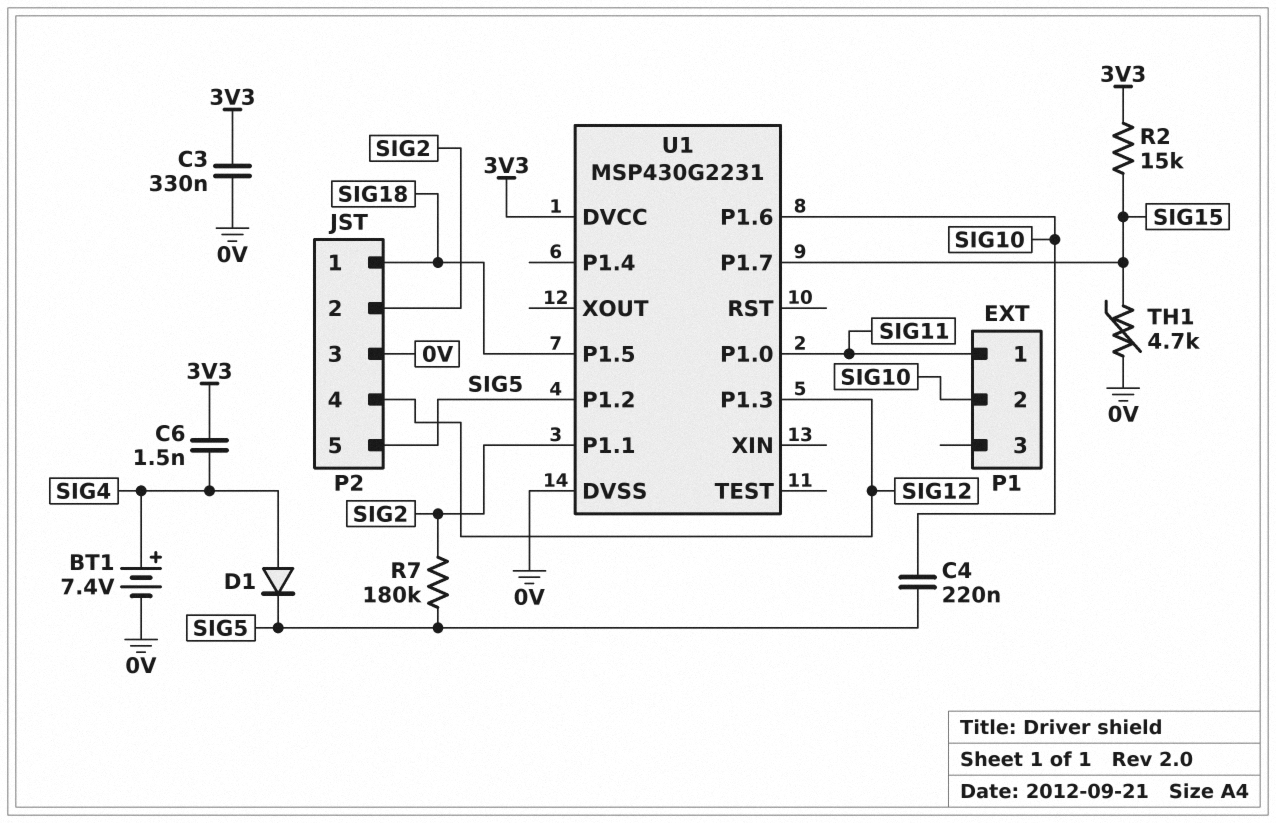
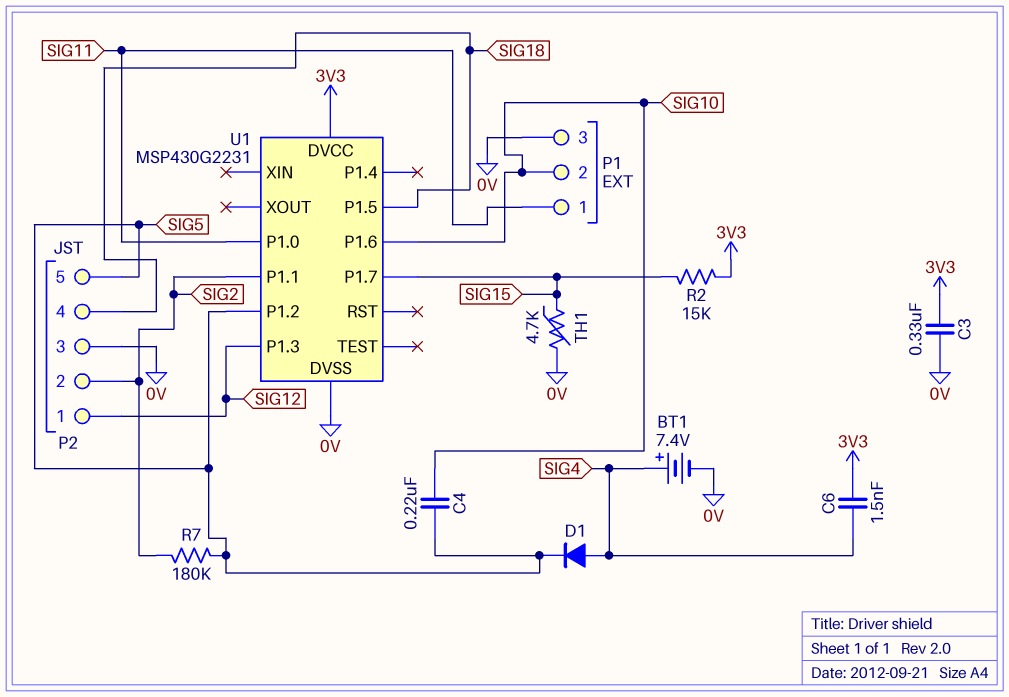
P1 pin 3: none -> 0V
P2 pin 1: SIG18 -> SIG12
P2 pin 4: SIG12 -> SIG18

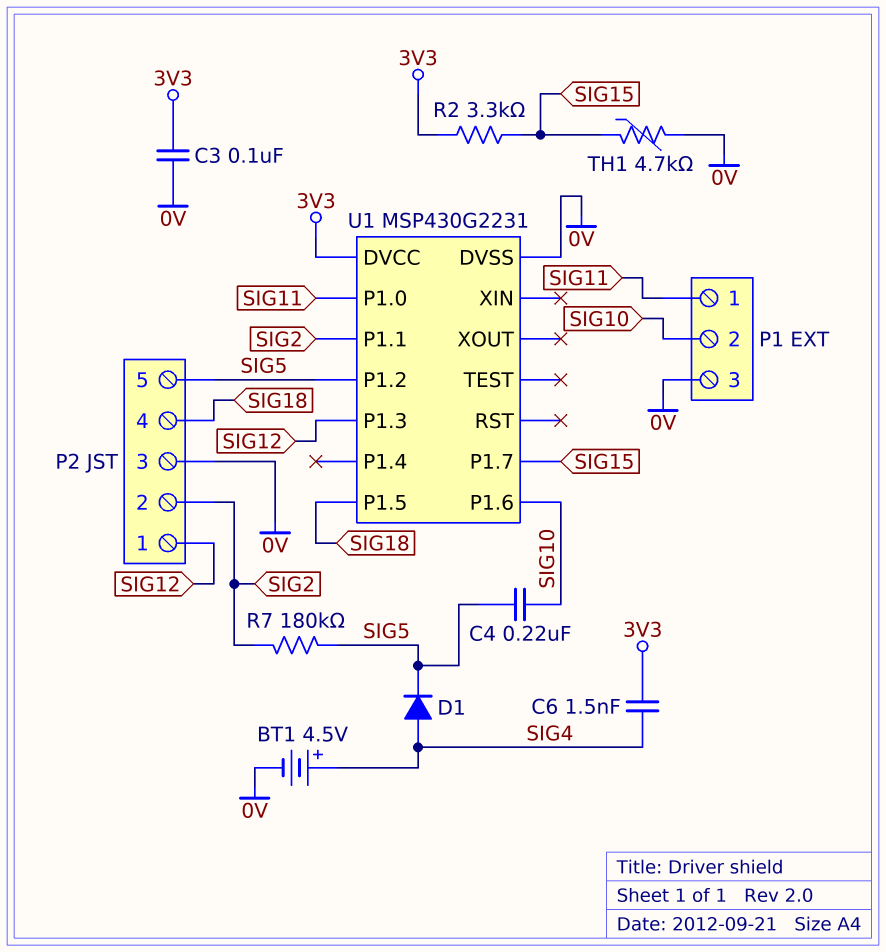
BT1: 7.4V (plus SIG4, minus 0V) -> 4.5V (plus SIG4, minus 0V)
C3: 330nF (0V, 3V3) -> 100nF (0V, 3V3)
R2: 15k (3V3, SIG15) -> 3.3k (3V3, SIG15)

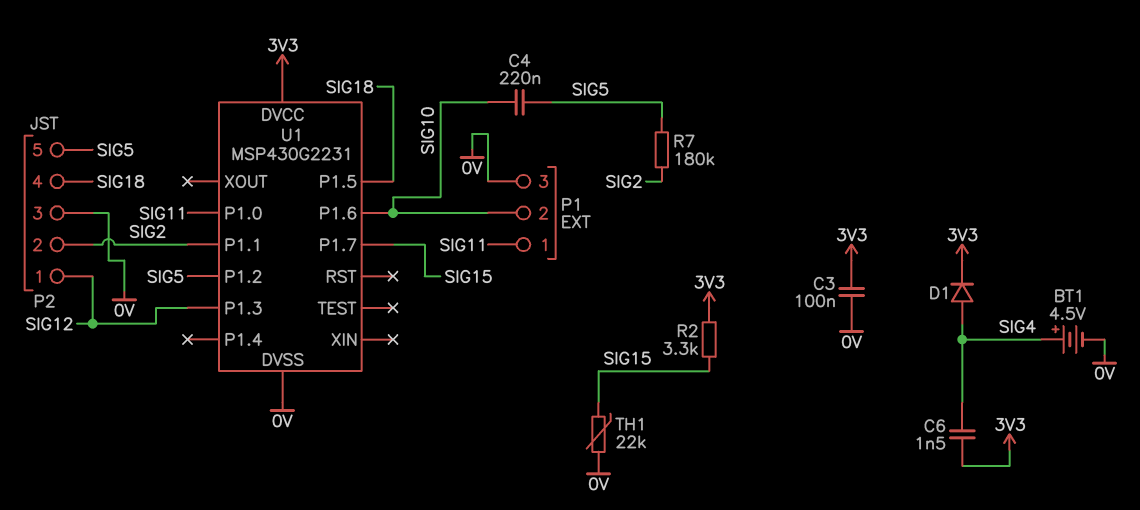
D1: diode (A SIG4, K SIG5) -> diode (A SIG4, K 3V3)
TH1: 4.7k (0V, SIG15) -> 22k (0V, SIG15)

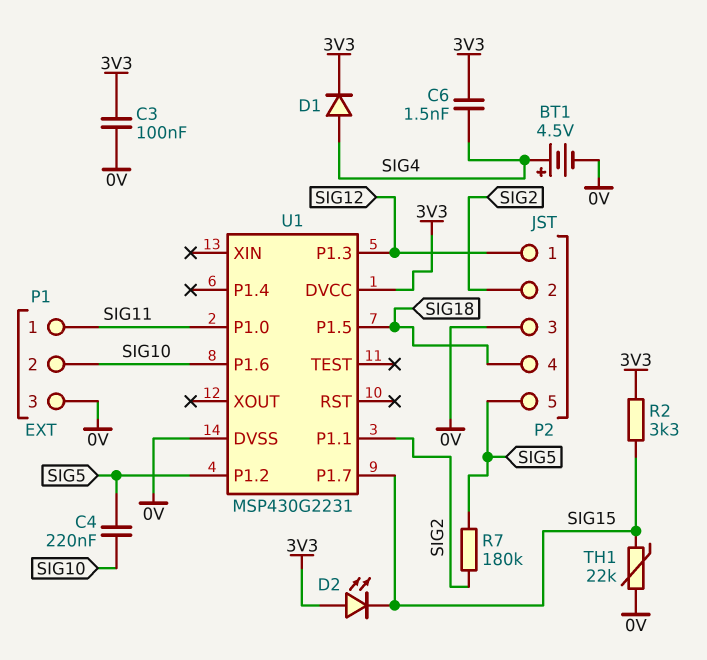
D2: none -> LED (A 3V3, K SIG15)

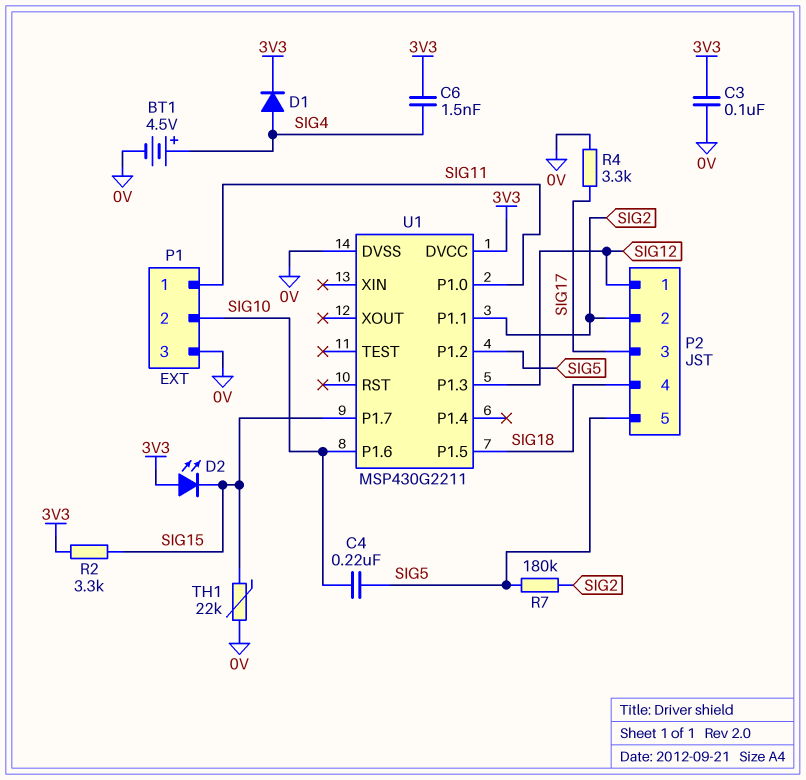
P2 pin 3: 0V -> SIG17
R4: none -> 3.3k (0V, SIG17)
U1: MSP430G2231 -> MSP430G2211

